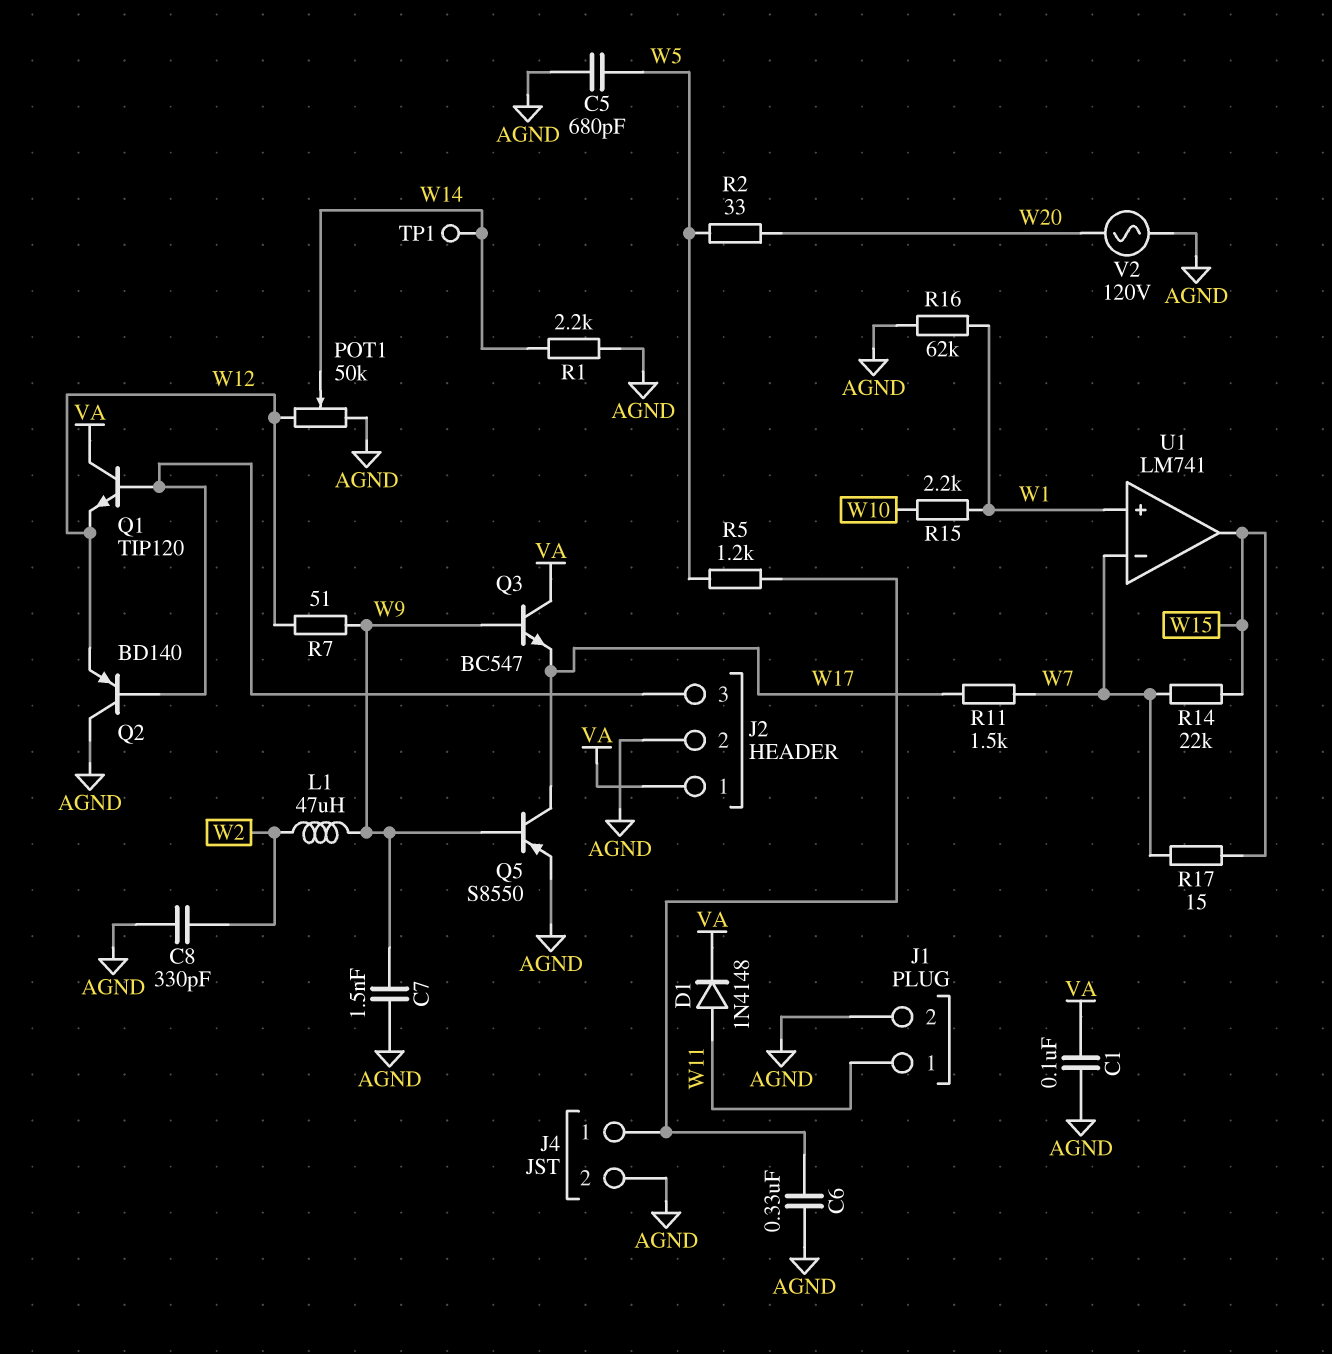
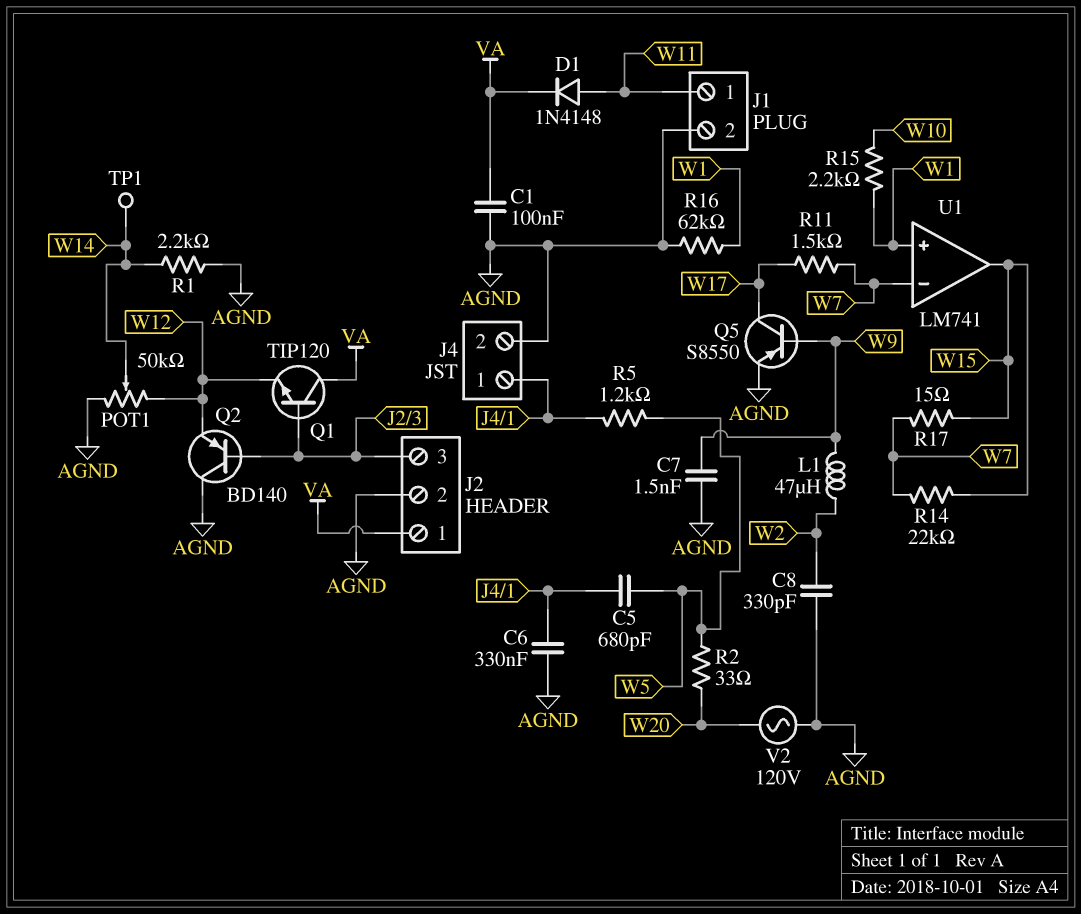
C5: 680pF (AGND, W5) -> 680pF (J4/1, W5)
Q3: NPN BC547 (B W9, C VA, E W17) -> none
R7: 51 (W9, W12) -> none

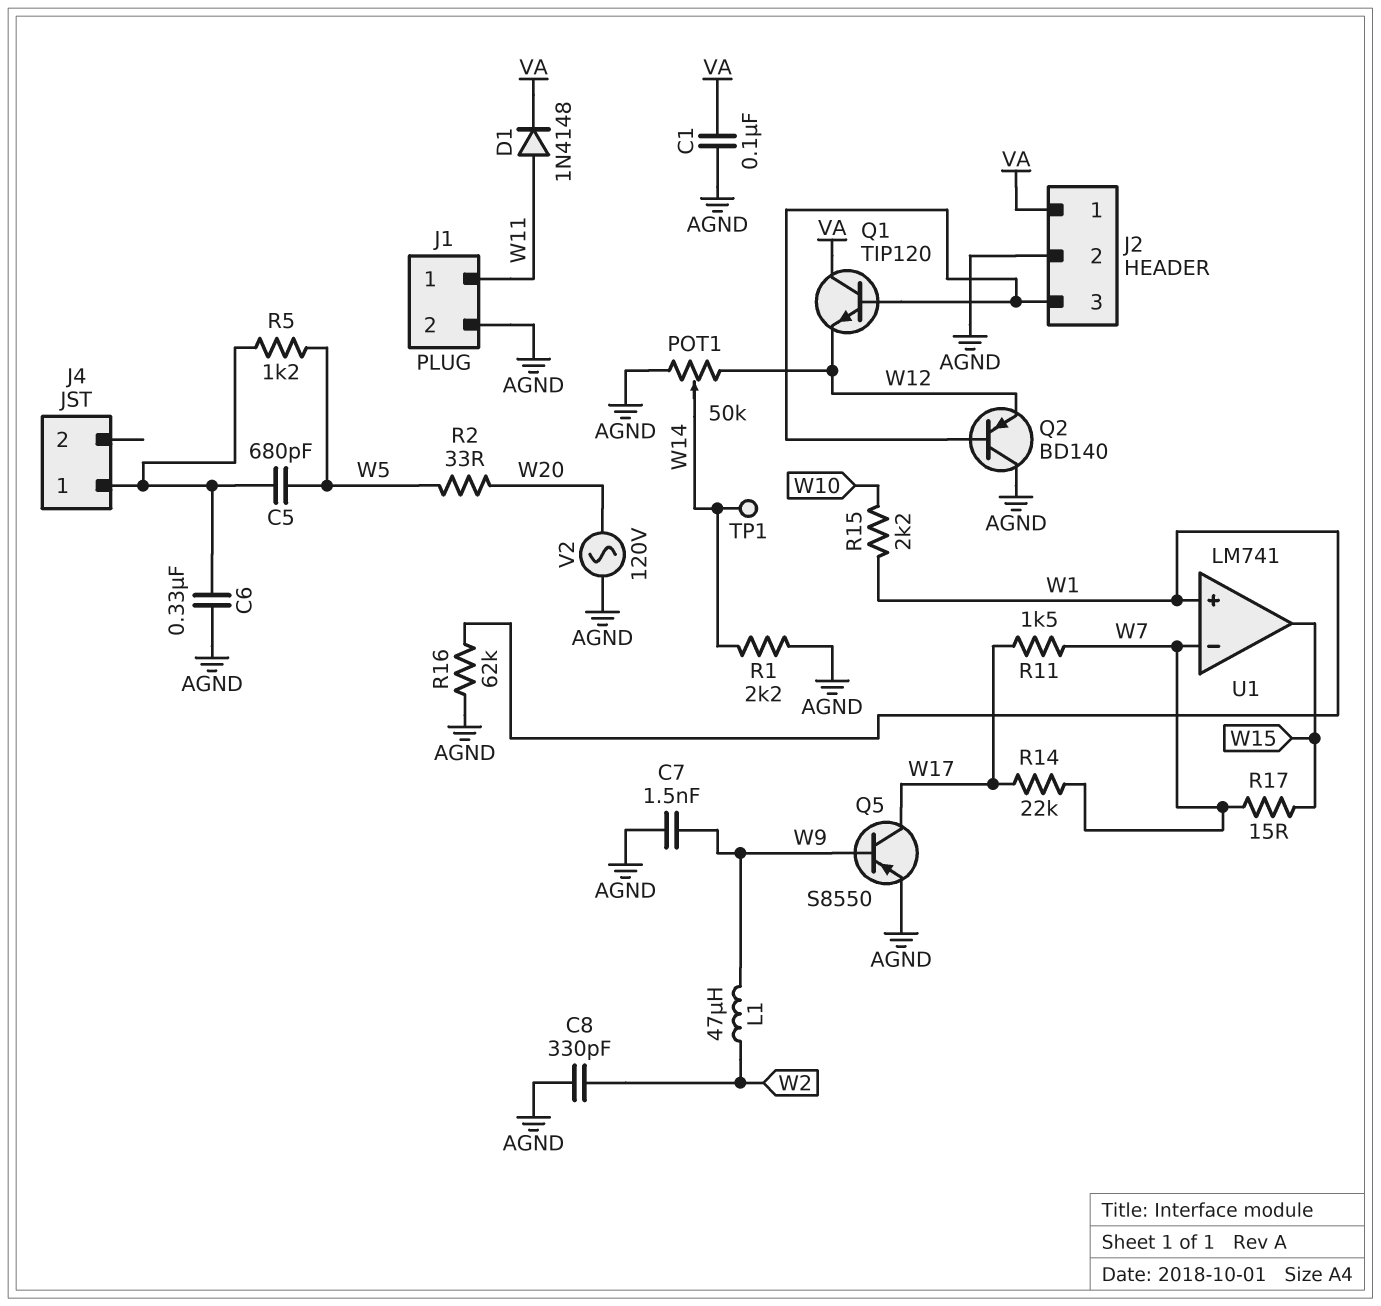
J4 pin 2: AGND -> none
R14: 22k (W7, W15) -> 22k (W7, W17)

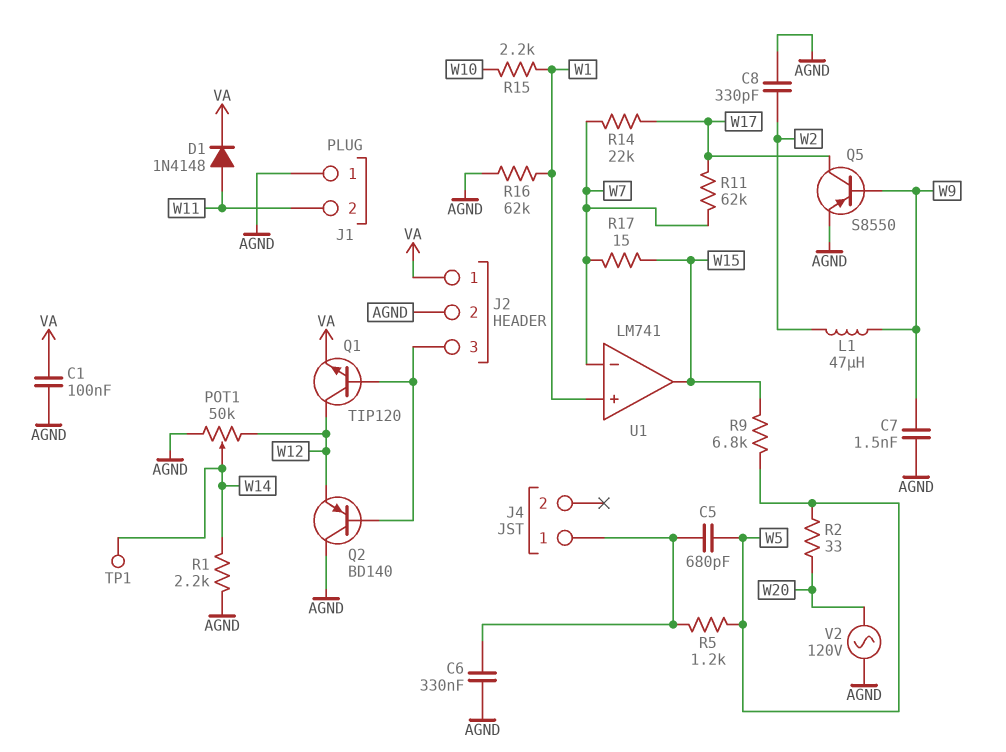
J1 pin 1: W11 -> AGND
J1 pin 2: AGND -> W11
Q1: NPN TIP120 (B J2/3, C VA, E W12) -> NPN TIP120 (B J2/3, C W12, E VA)
R9: none -> 6.8k (W5, W15)
R11: 1.5k (W7, W17) -> 62k (W7, W17)

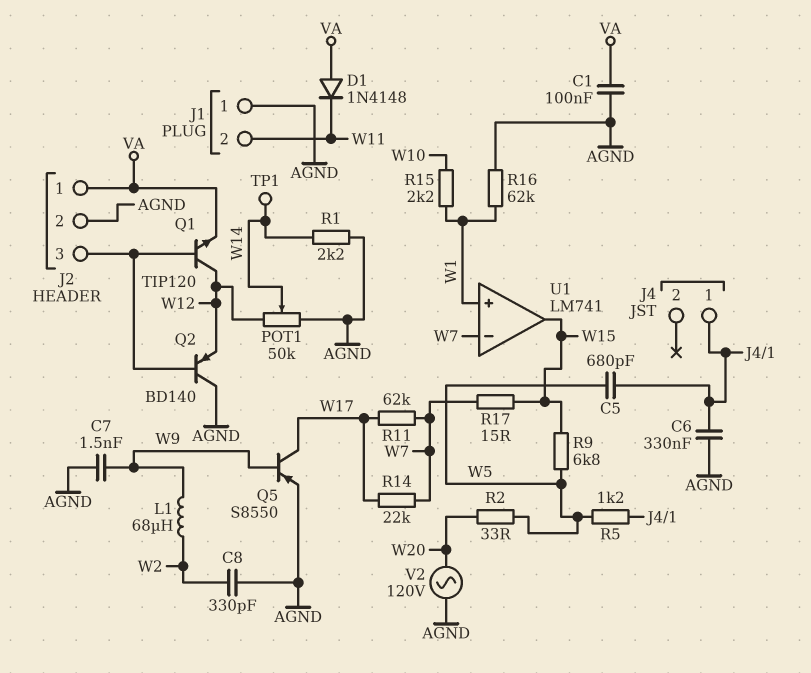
D1: diode 1N4148 (A W11, K VA) -> diode 1N4148 (A VA, K W11)
L1: 47uH (W2, W9) -> 68uH (W2, W9)

